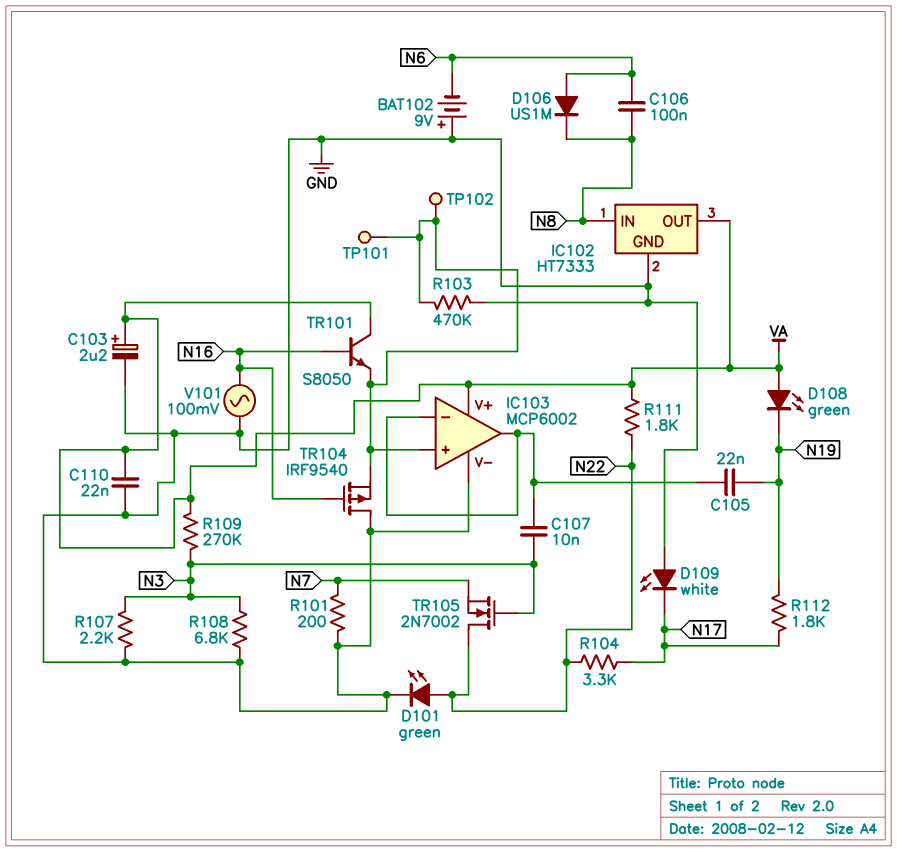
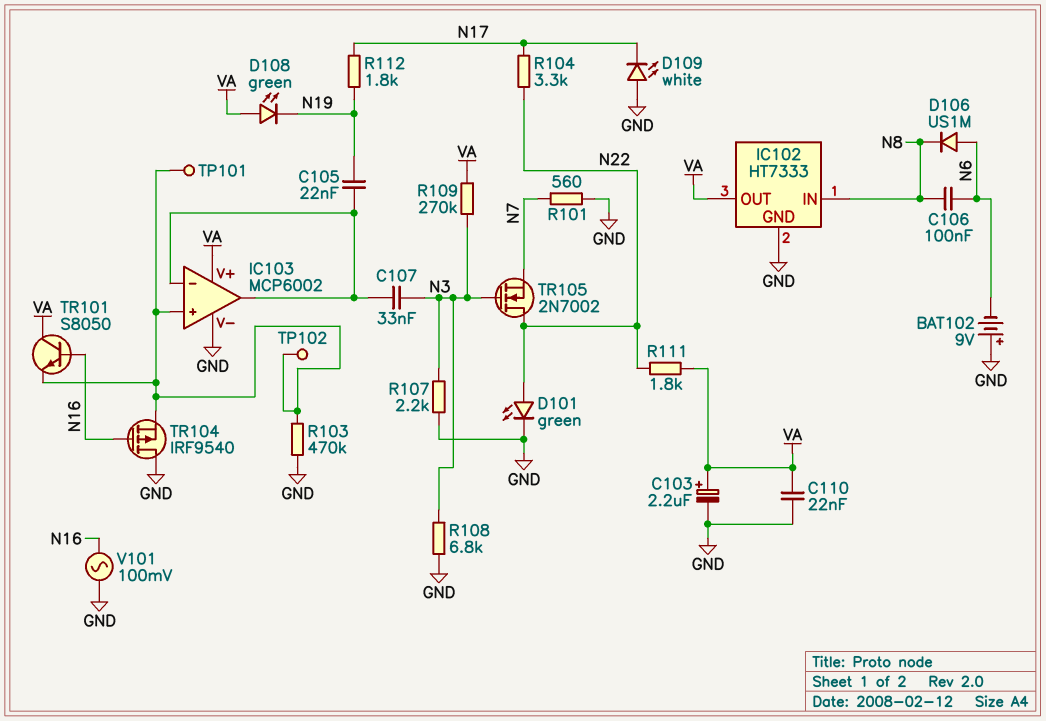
C107: 10nF (IC103/in-, N3) -> 33nF (IC103/in-, N3)
R101: 200 (GND, N7) -> 560 (GND, N7)

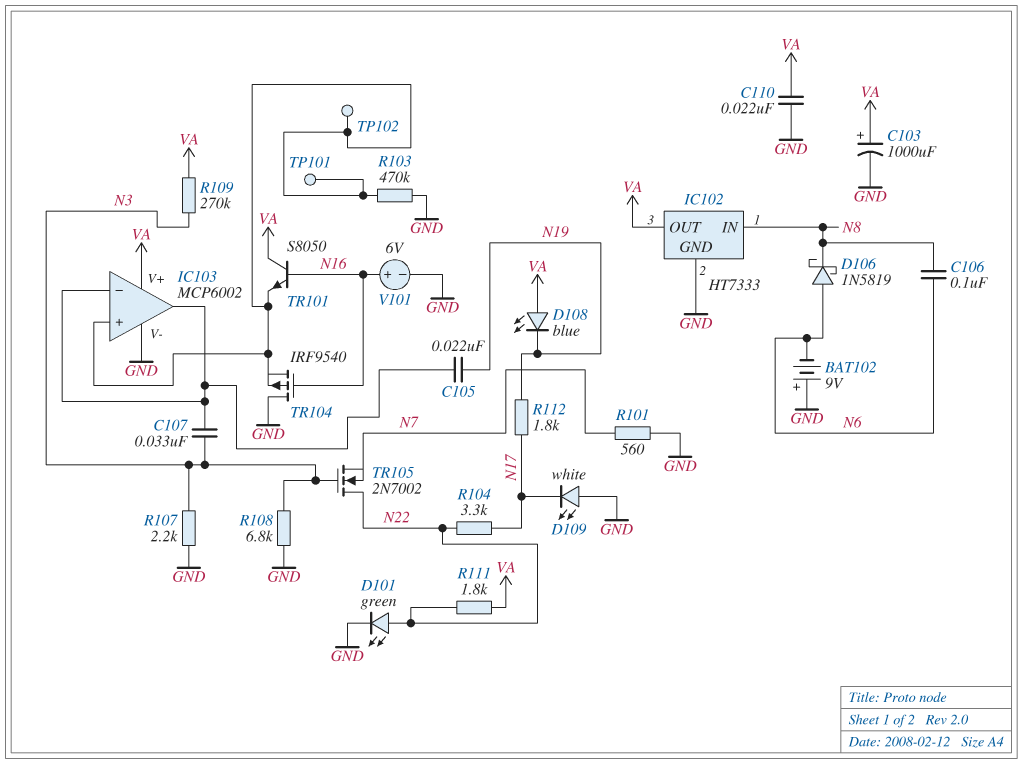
C103: 2.2uF (plus VA, minus GND) -> 1000uF (plus VA, minus GND)
D106: diode US1M (A N6, K N8) -> schottky 1N5819 (A N6, K N8)
D108: LED green (A VA, K N19) -> LED blue (A VA, K N19)
V101: AC 100mV (GND, N16) -> 6V (plus N16, minus GND)

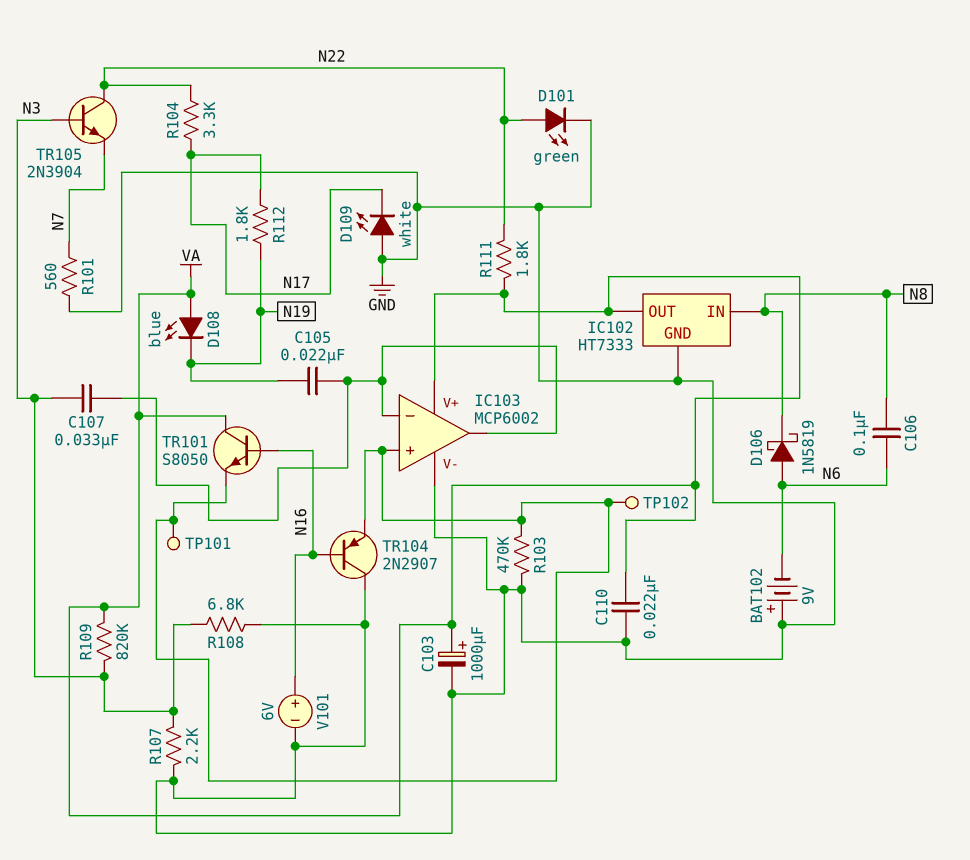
R109: 270k (N3, VA) -> 820k (N3, VA)
TR104: PMOS IRF9540 (G N16, D GND, S IC103/in+) -> PNP 2N2907 (B N16, C GND, E IC103/in+)
TR105: NMOS 2N7002 (G N3, D N22, S N7) -> NPN 2N3904 (B N3, C N22, E N7)

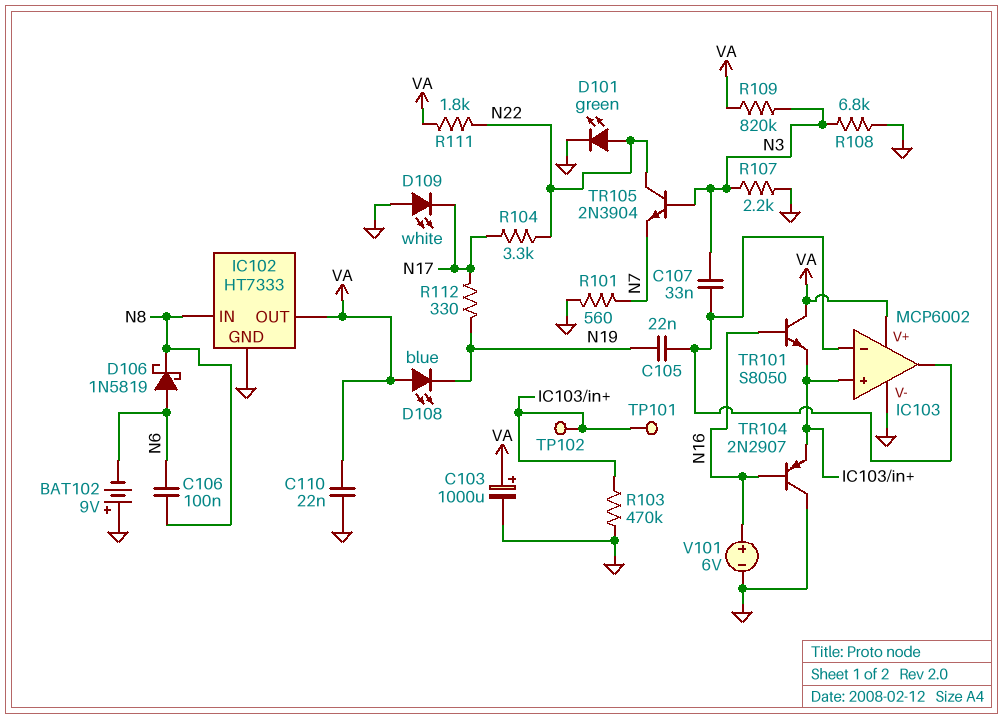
R112: 1.8k (N17, N19) -> 330 (N17, N19)

